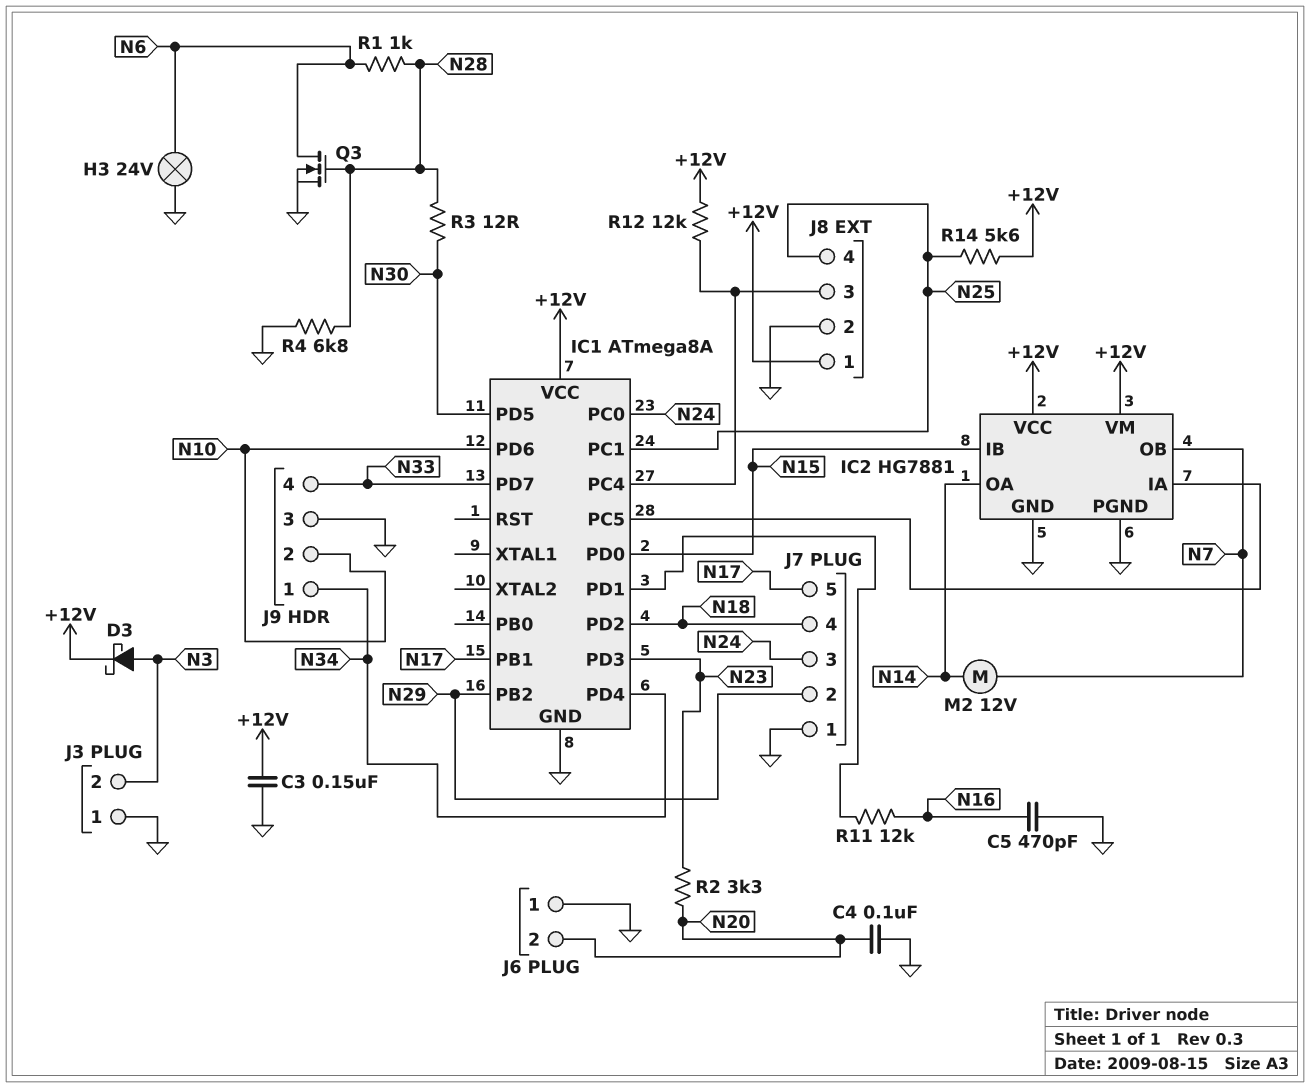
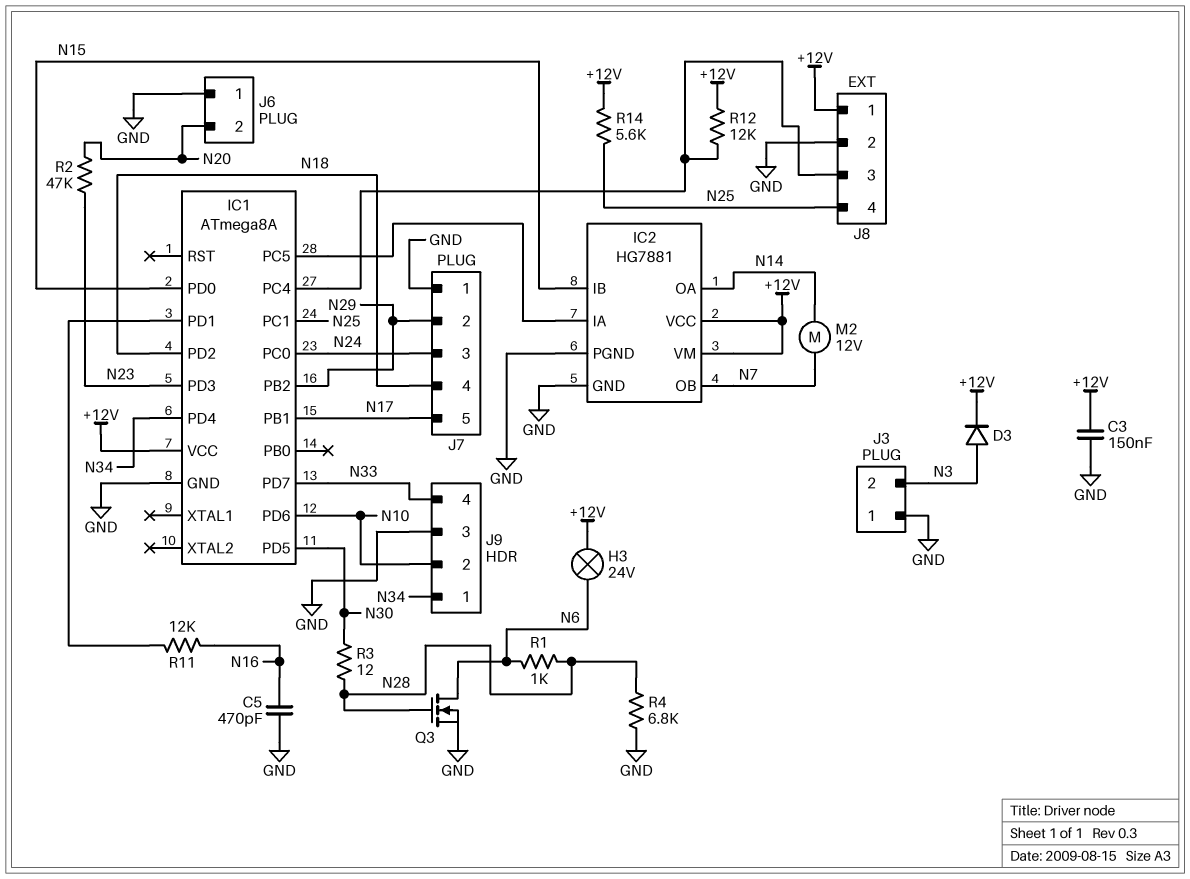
C4: 100nF (GND, N20) -> none
D3: schottky (A N3, K +12V) -> diode (A N3, K +12V)
H3: lamp 24V (GND, N6) -> lamp 24V (+12V, N6)
R2: 3.3k (N20, N23) -> 47k (N20, N23)

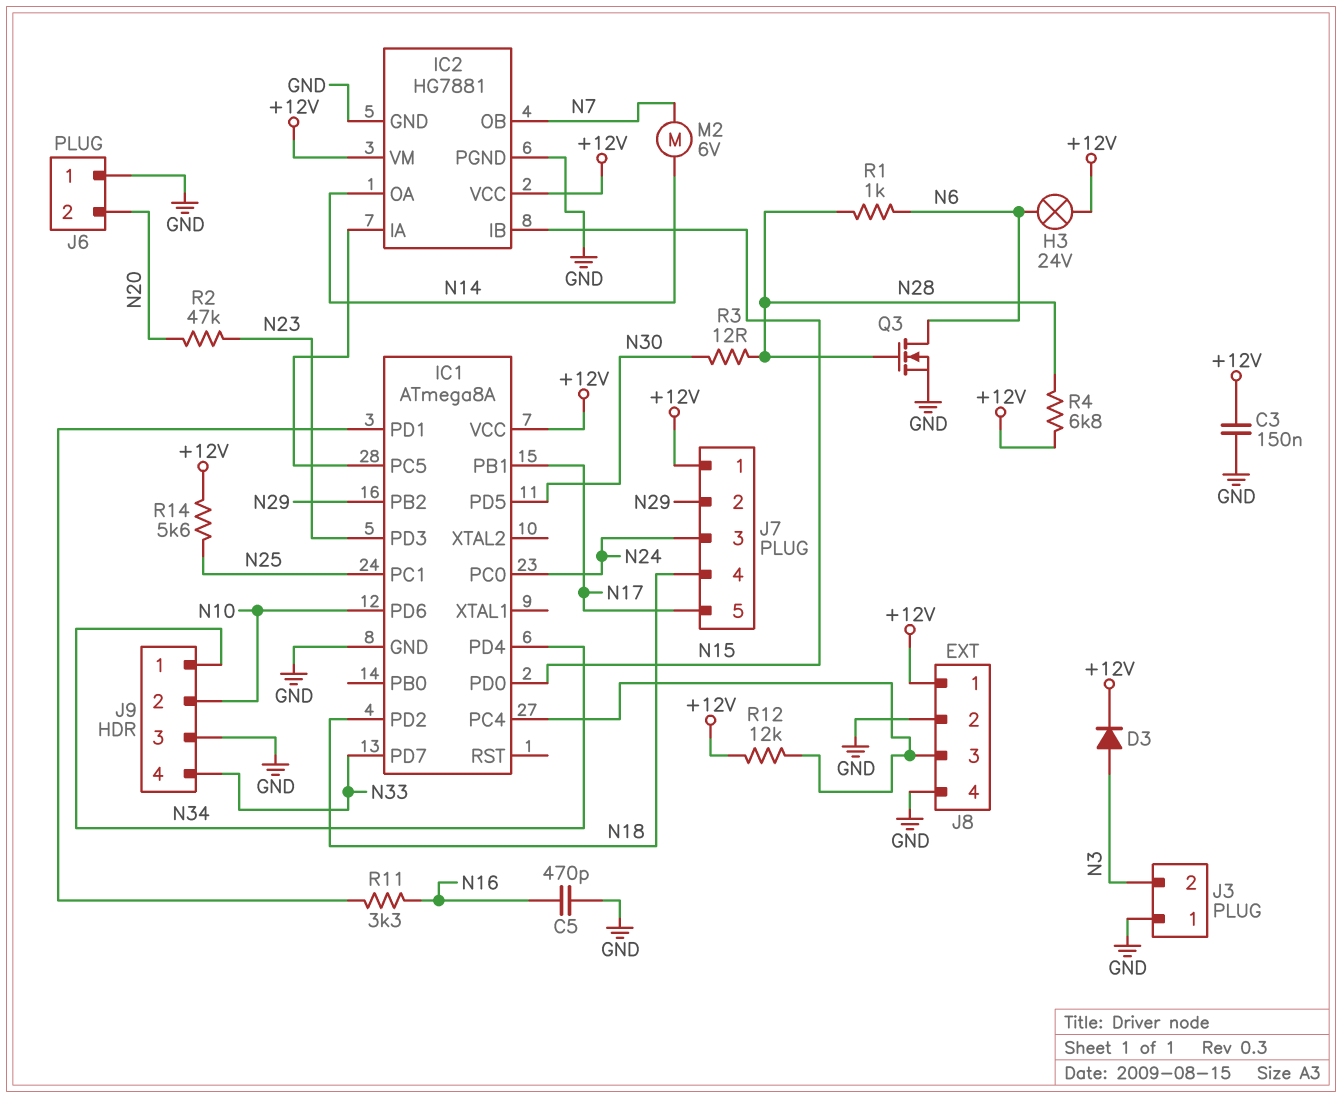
J7 pin 1: GND -> +12V
J8 pin 4: N25 -> GND
M2: motor 12V (N7, N14) -> motor 6V (N7, N14)
R4: 6.8k (GND, N28) -> 6.8k (+12V, N28)
R11: 12k (IC1/PD1, N16) -> 3.3k (IC1/PD1, N16)

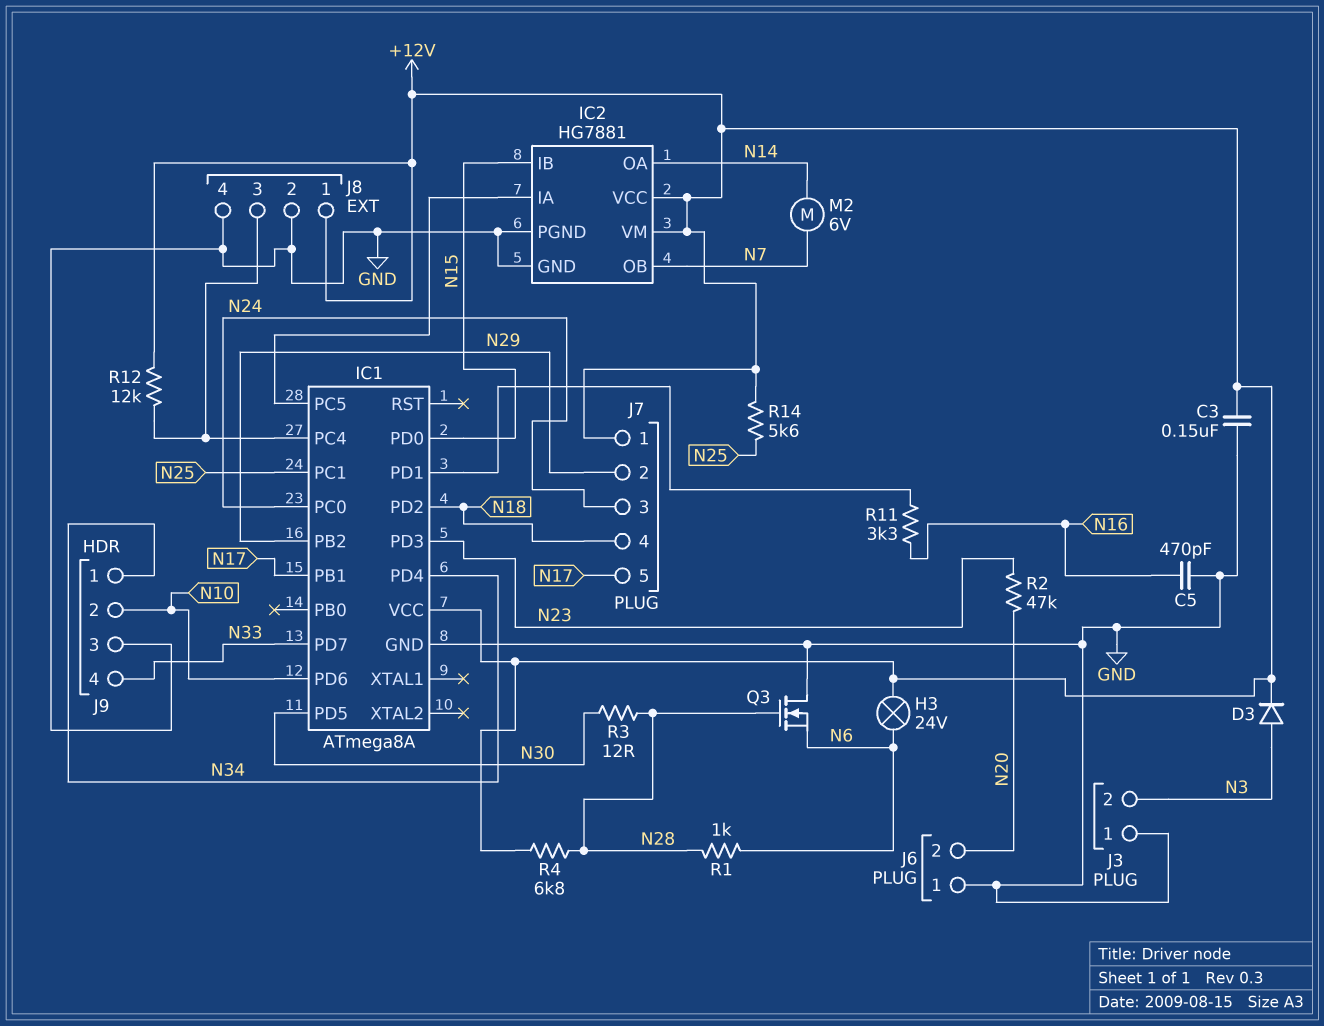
Q3: NMOS (G N28, D N6, S GND) -> NMOS (G N28, D GND, S N6)

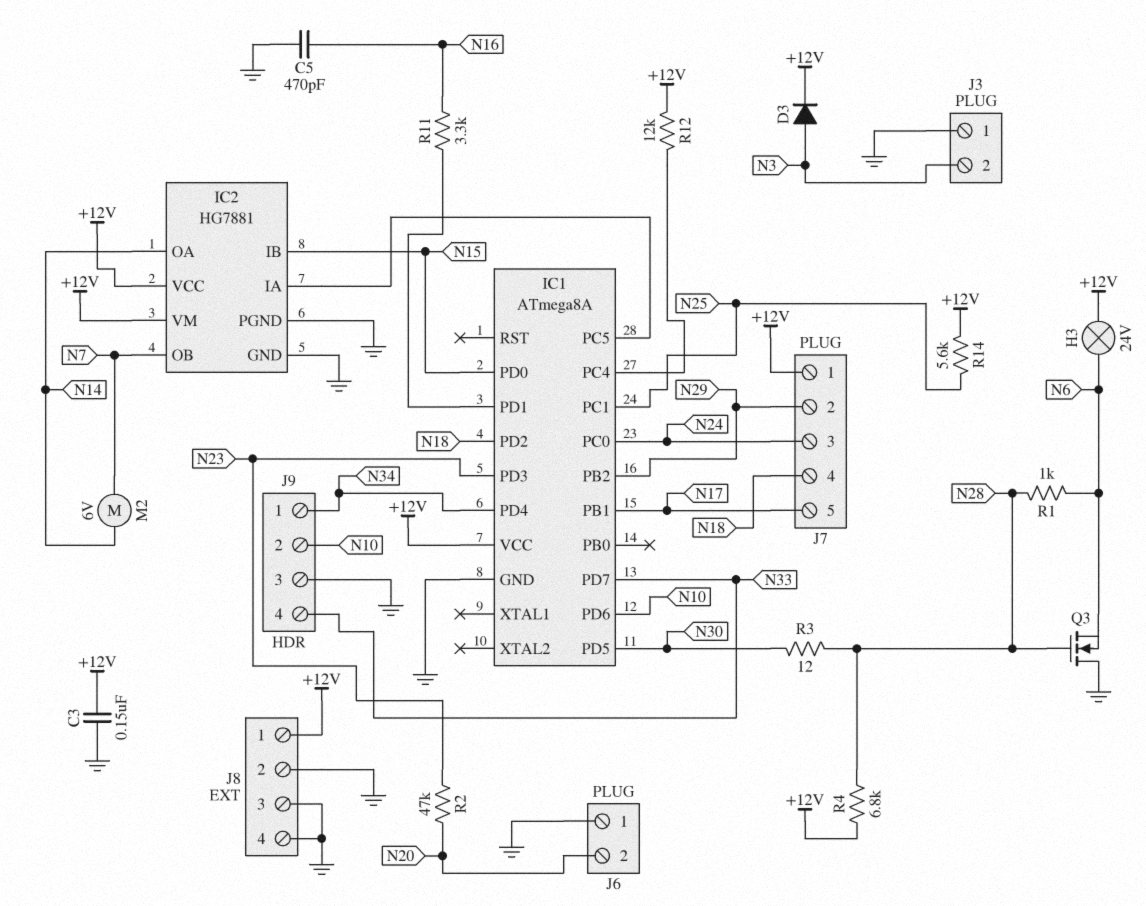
J8 pin 3: IC1/PC4 -> GND

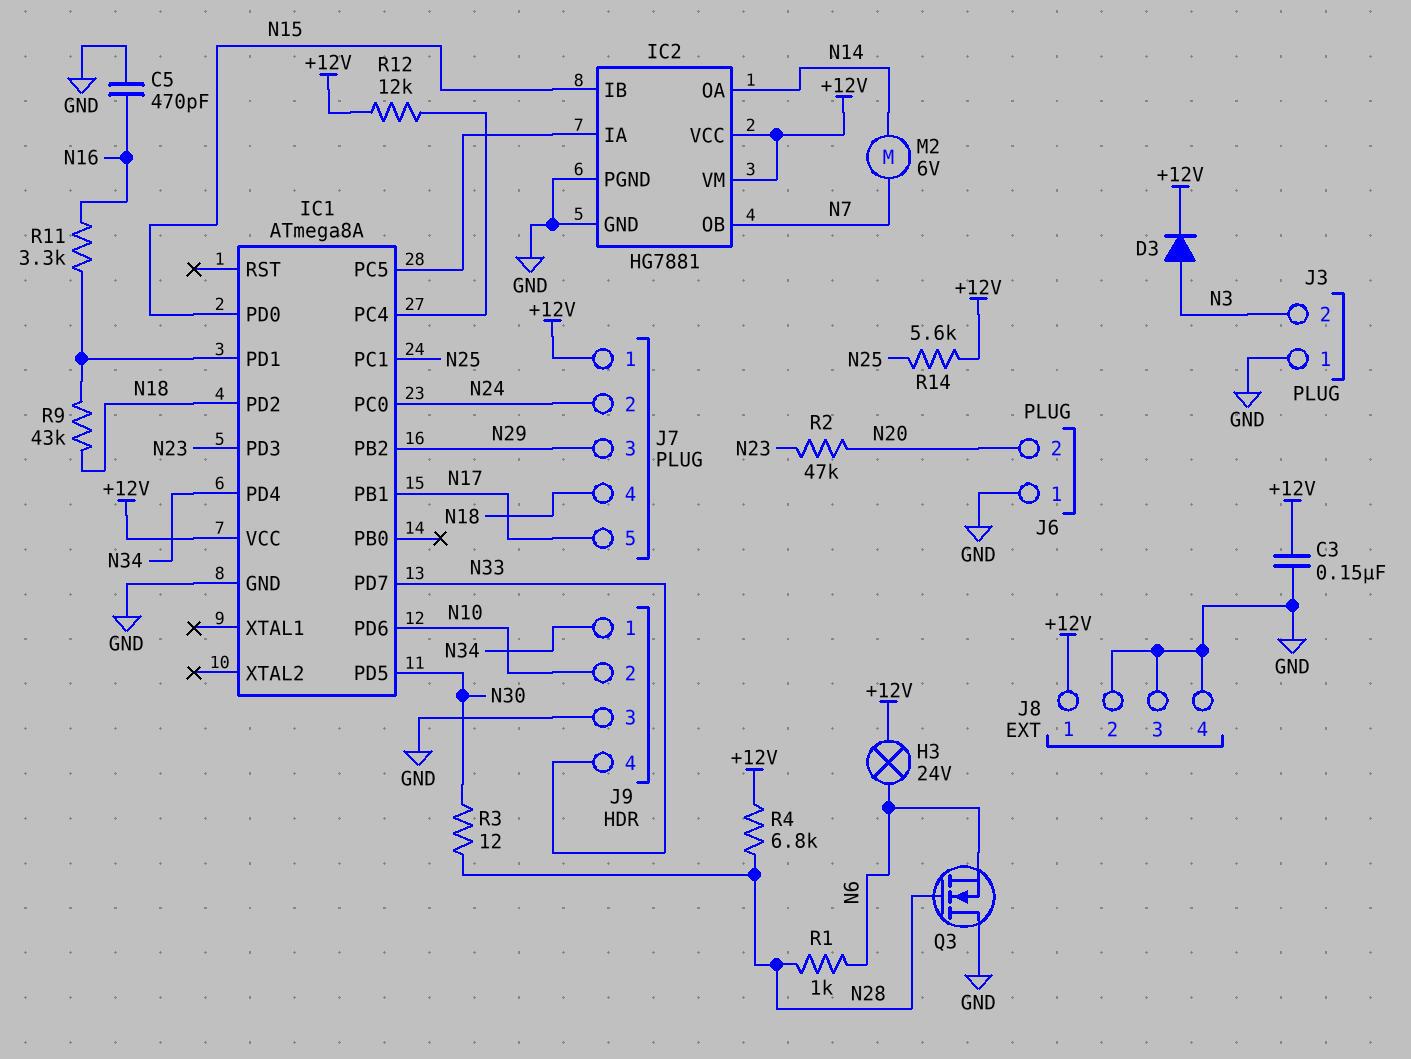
J7 pin 2: N29 -> N24
J7 pin 3: N24 -> N29
R9: none -> 43k (IC1/PD1, N18)

